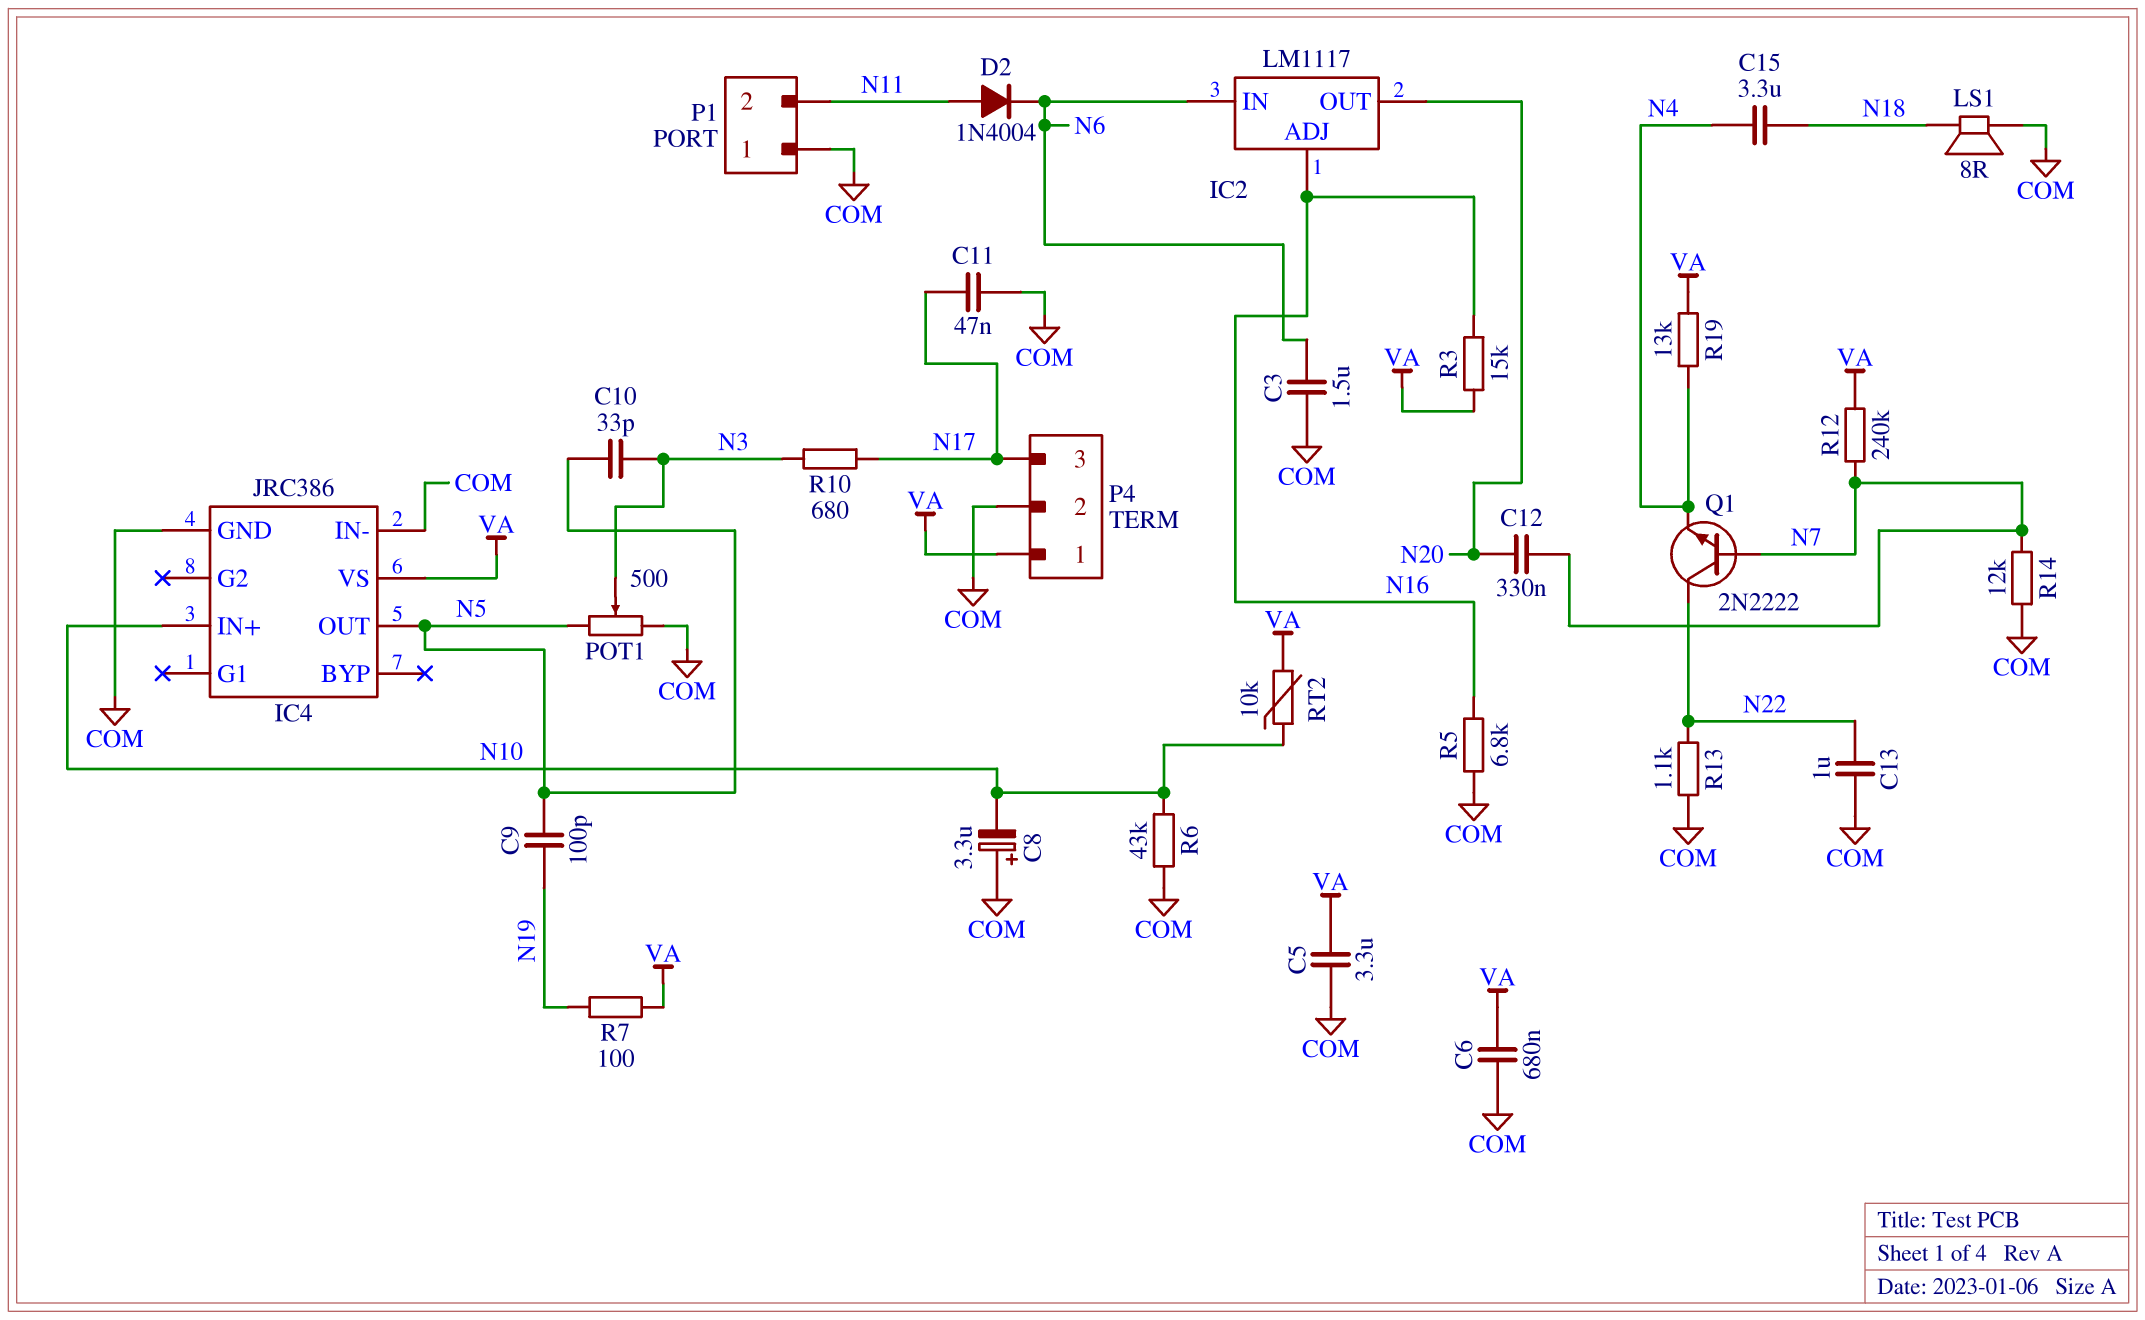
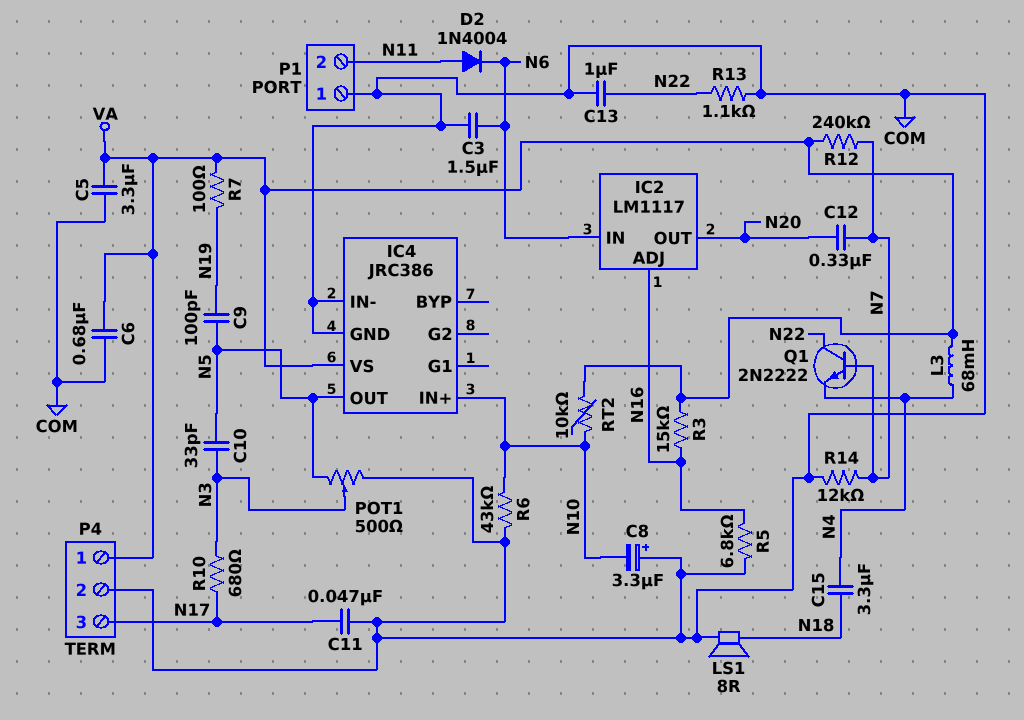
L3: none -> 68mH (N4, VA)
R19: 13k (N4, VA) -> none

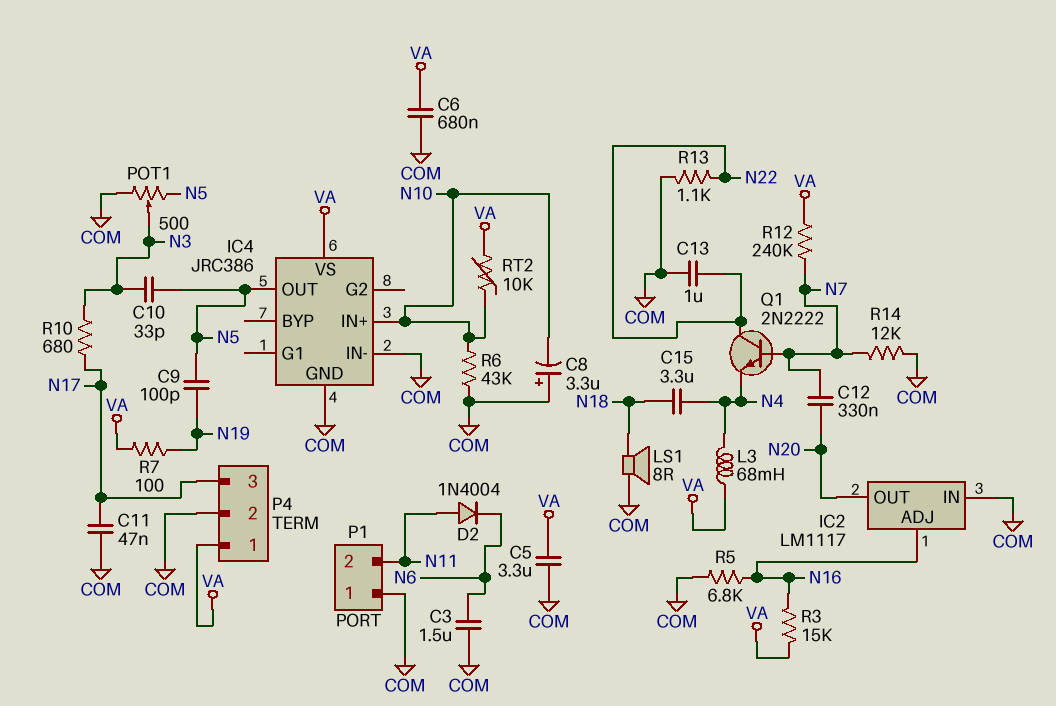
IC2 pin IN: N6 -> COM

